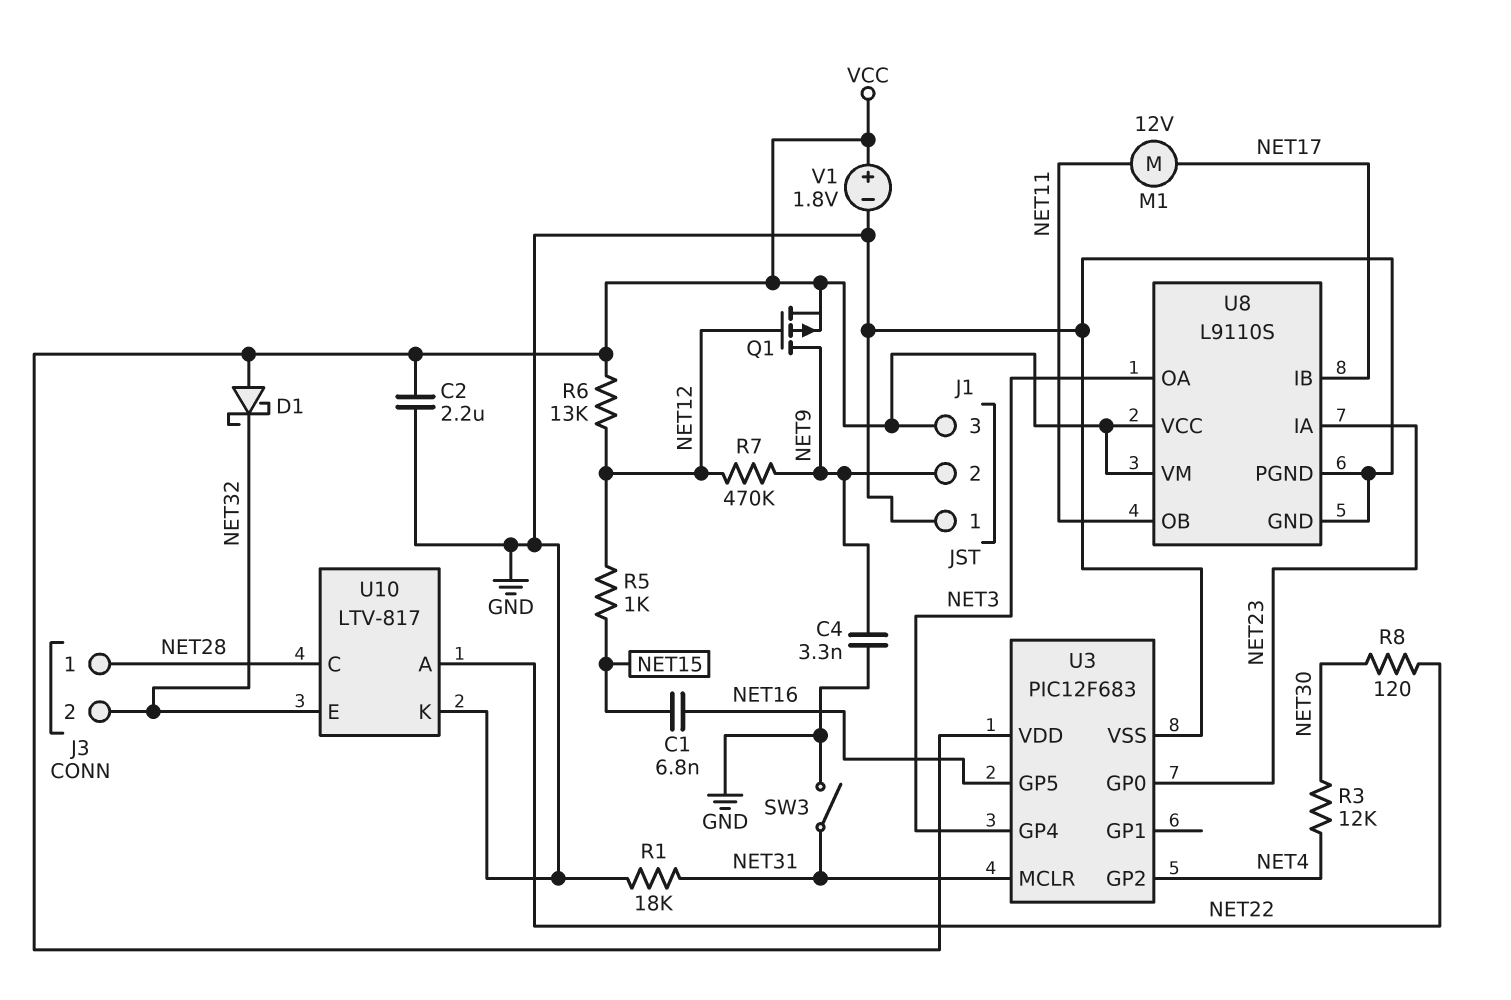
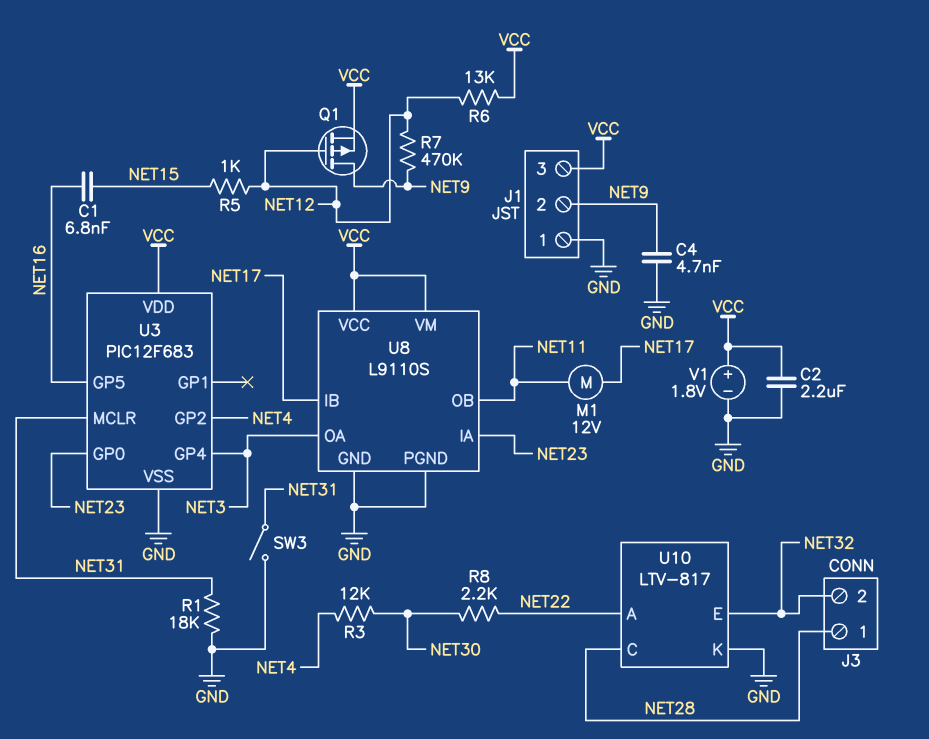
C4: 3.3nF (GND, NET9) -> 4.7nF (GND, NET9)
D1: schottky (A VCC, K NET32) -> none
R8: 120 (NET22, NET30) -> 2.2k (NET22, NET30)

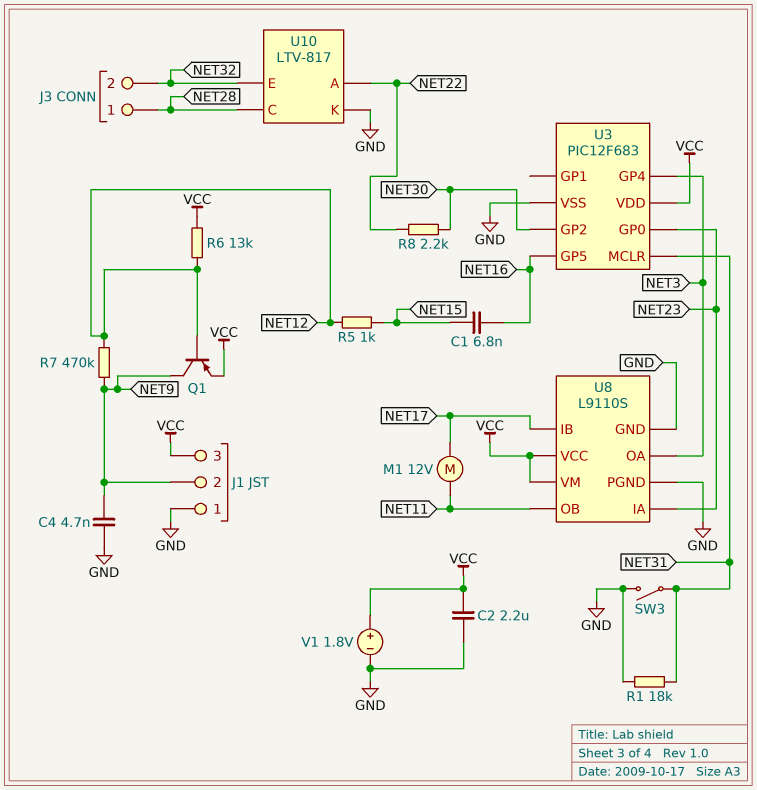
Q1: PMOS (G NET12, D NET9, S VCC) -> PNP (B NET12, C NET9, E VCC)
R3: 12k (NET4, NET30) -> none
U3 pin GP2: NET4 -> NET30

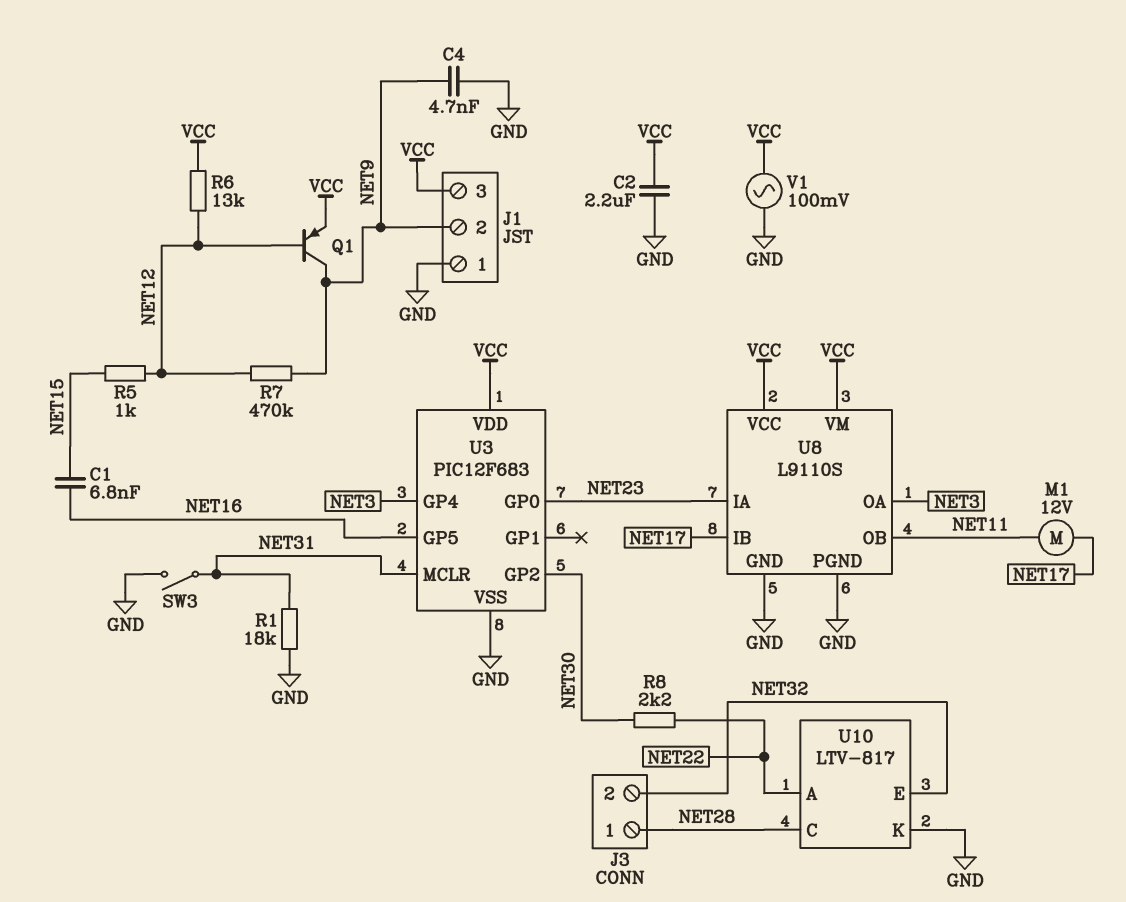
V1: 1.8V (plus VCC, minus GND) -> AC 100mV (GND, VCC)

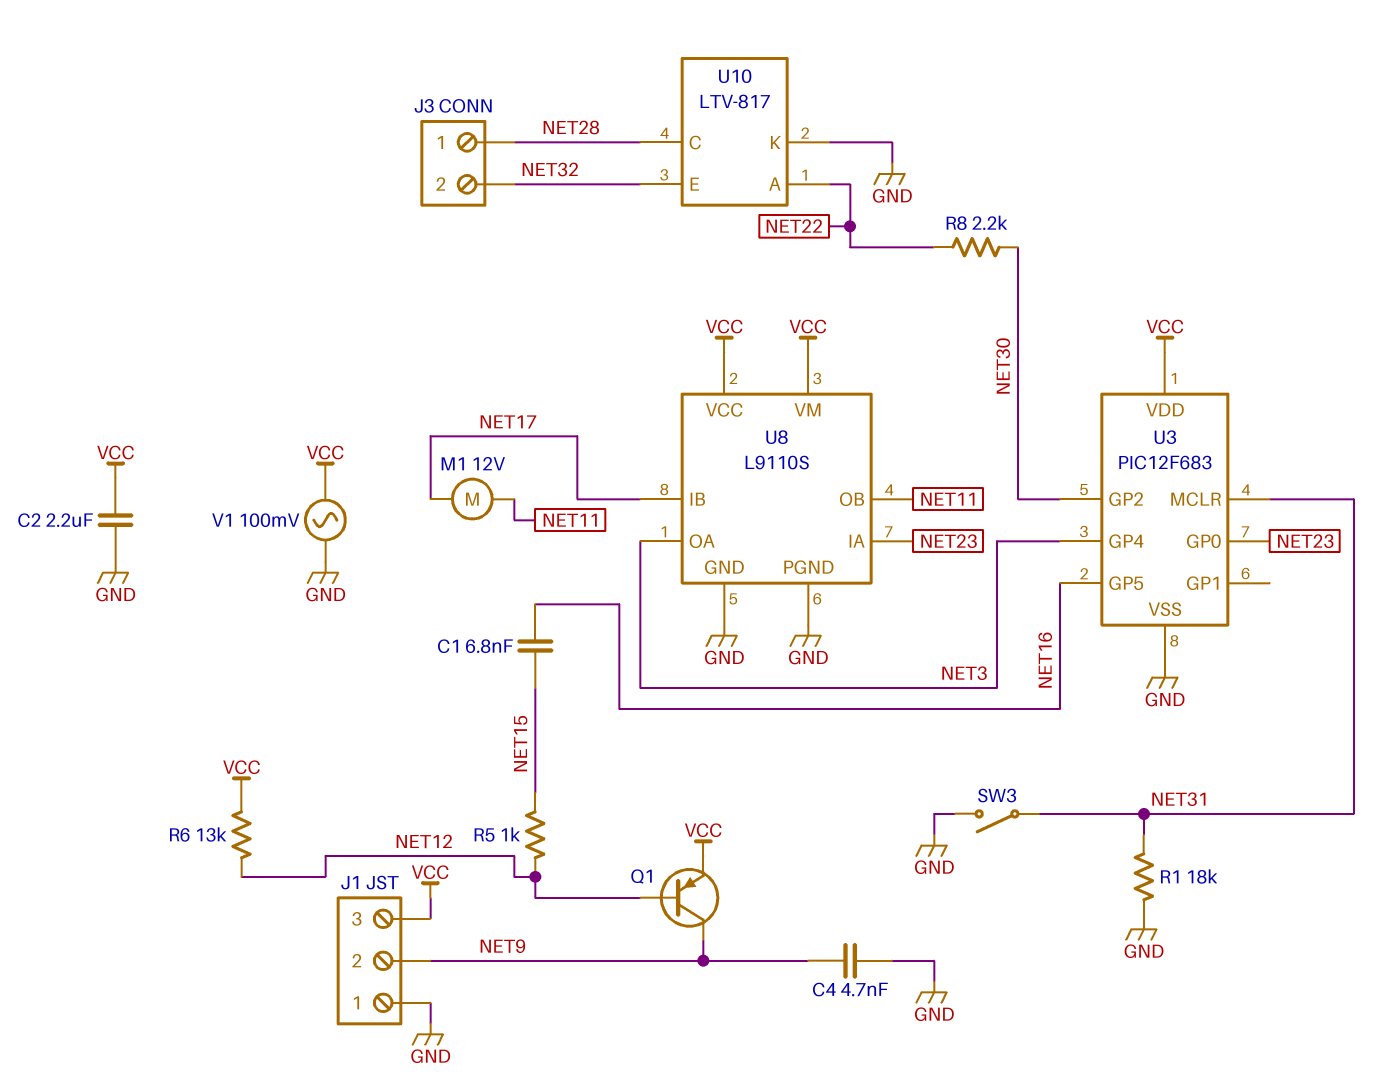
R7: 470k (NET9, NET12) -> none

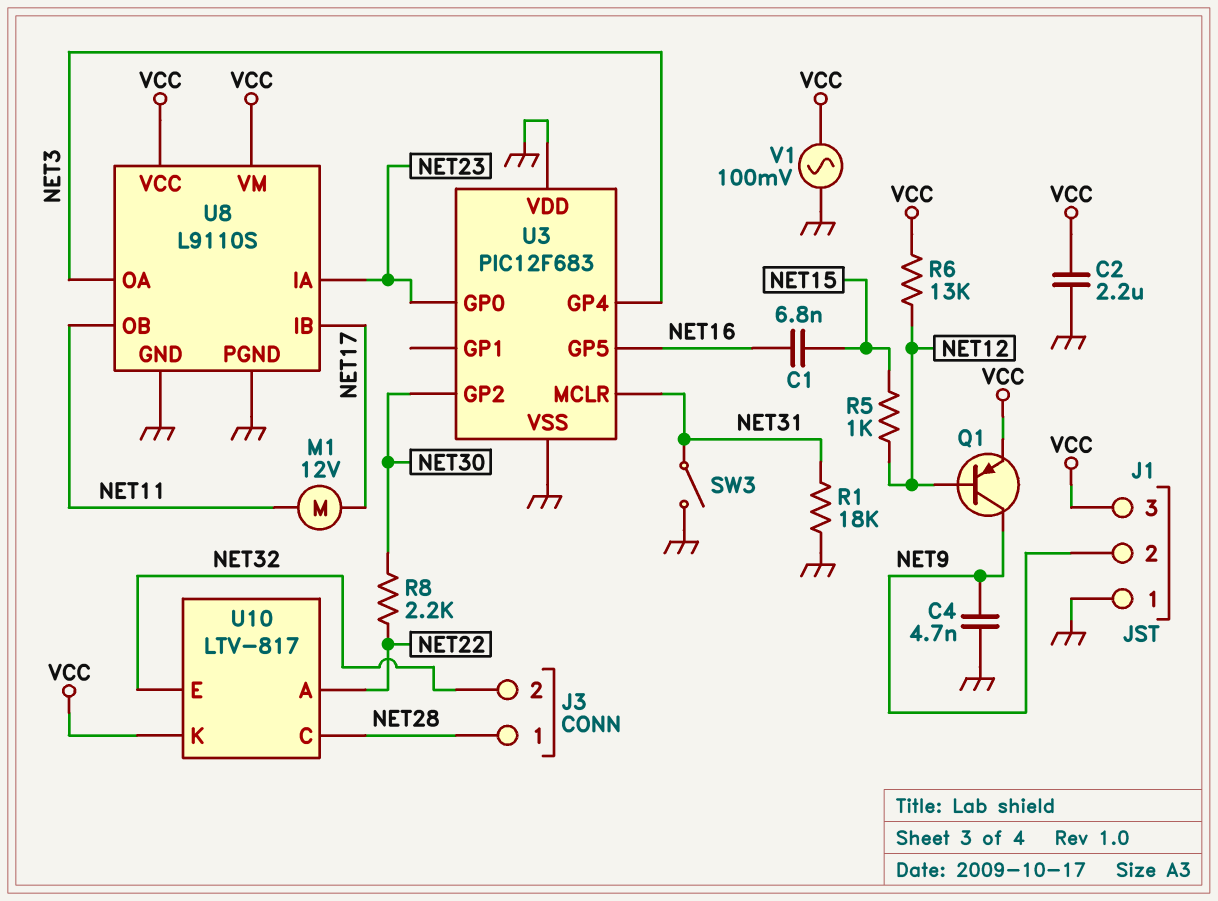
U3 pin VDD: VCC -> GND
U10 pin K: GND -> VCC

